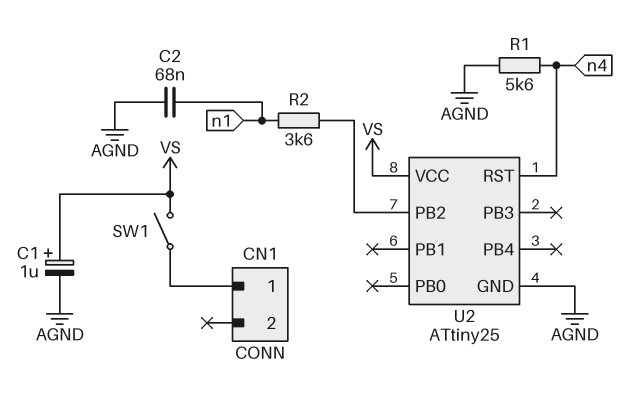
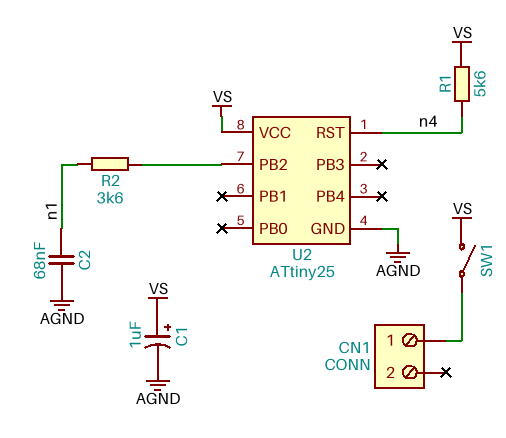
R1: 5.6k (AGND, n4) -> 5.6k (VS, n4)

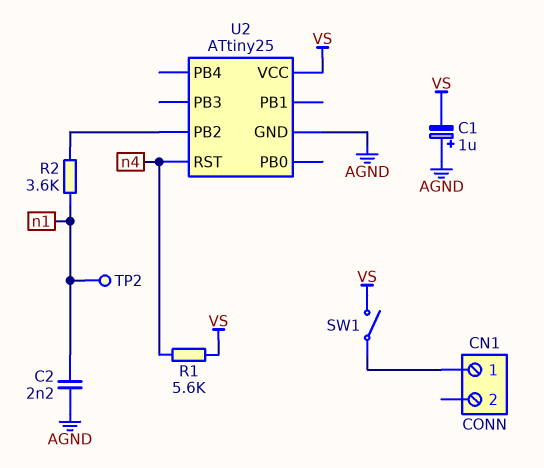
C1: 1uF (plus VS, minus AGND) -> 1uF (plus AGND, minus VS)
C2: 68nF (AGND, n1) -> 2.2nF (AGND, n1)
TP2: none -> test point (n1)

